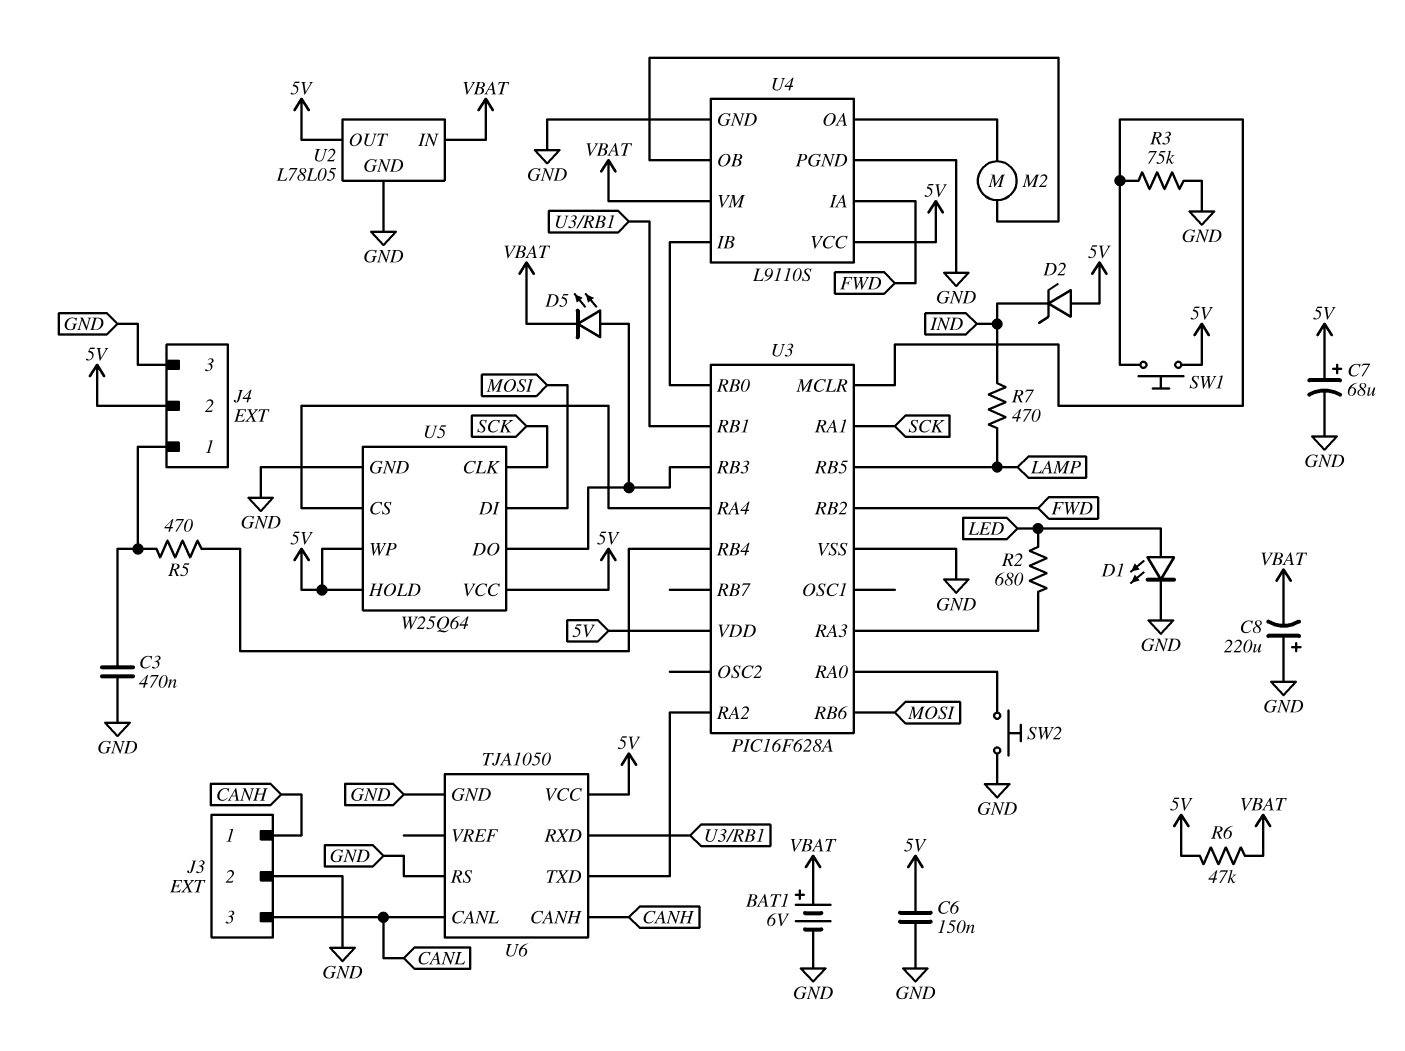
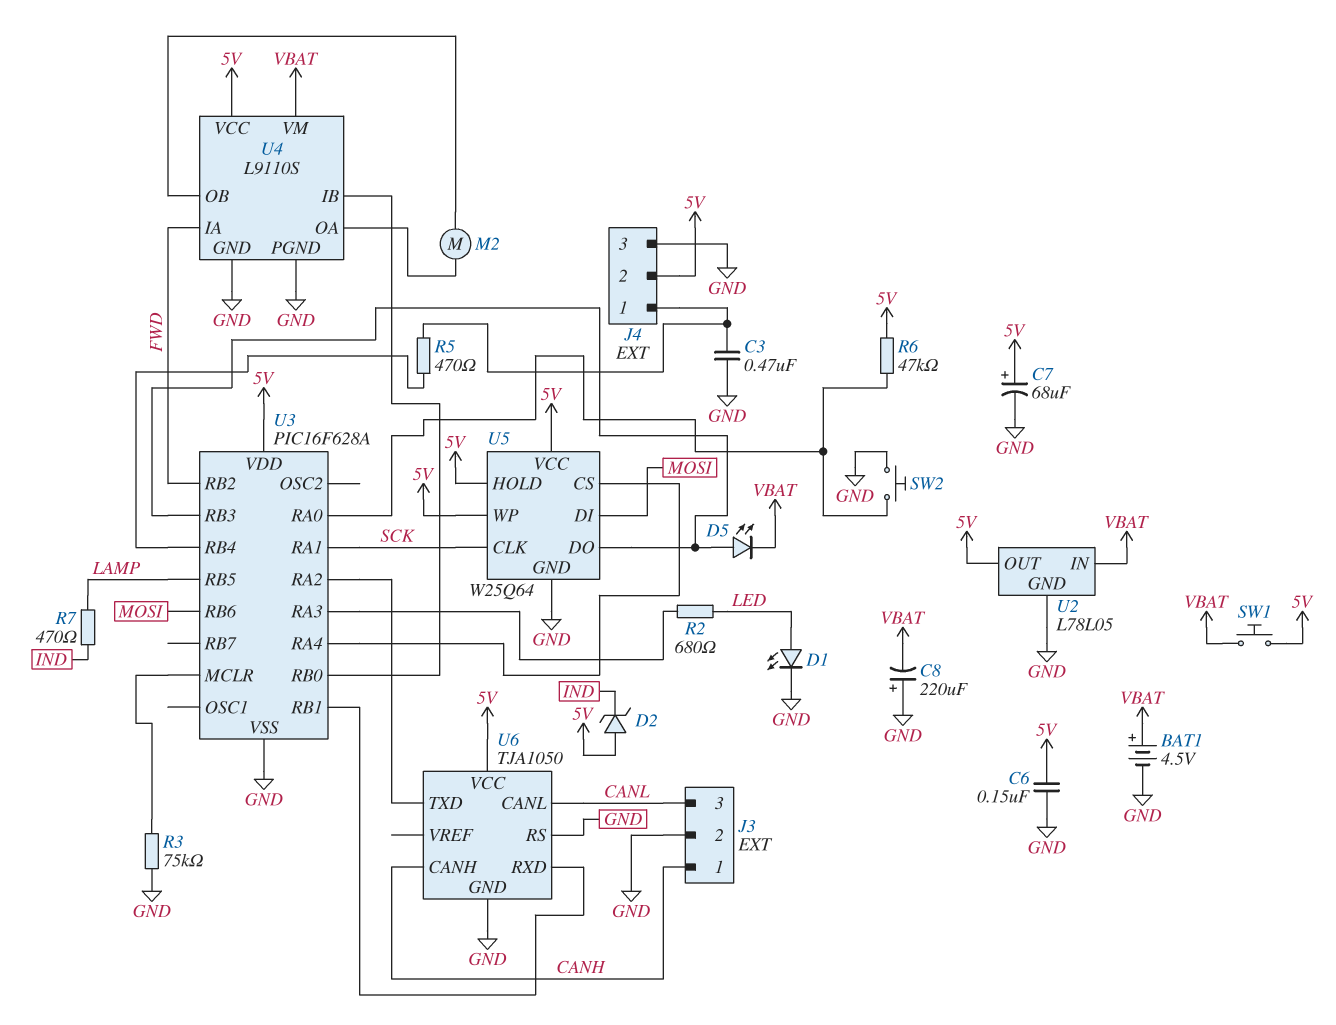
BAT1: 6V (plus VBAT, minus GND) -> 4.5V (plus VBAT, minus GND)
R6: 47k (5V, VBAT) -> 47k (5V, U3/RA0)
SW1: button (5V, U3/MCLR) -> button (5V, VBAT)

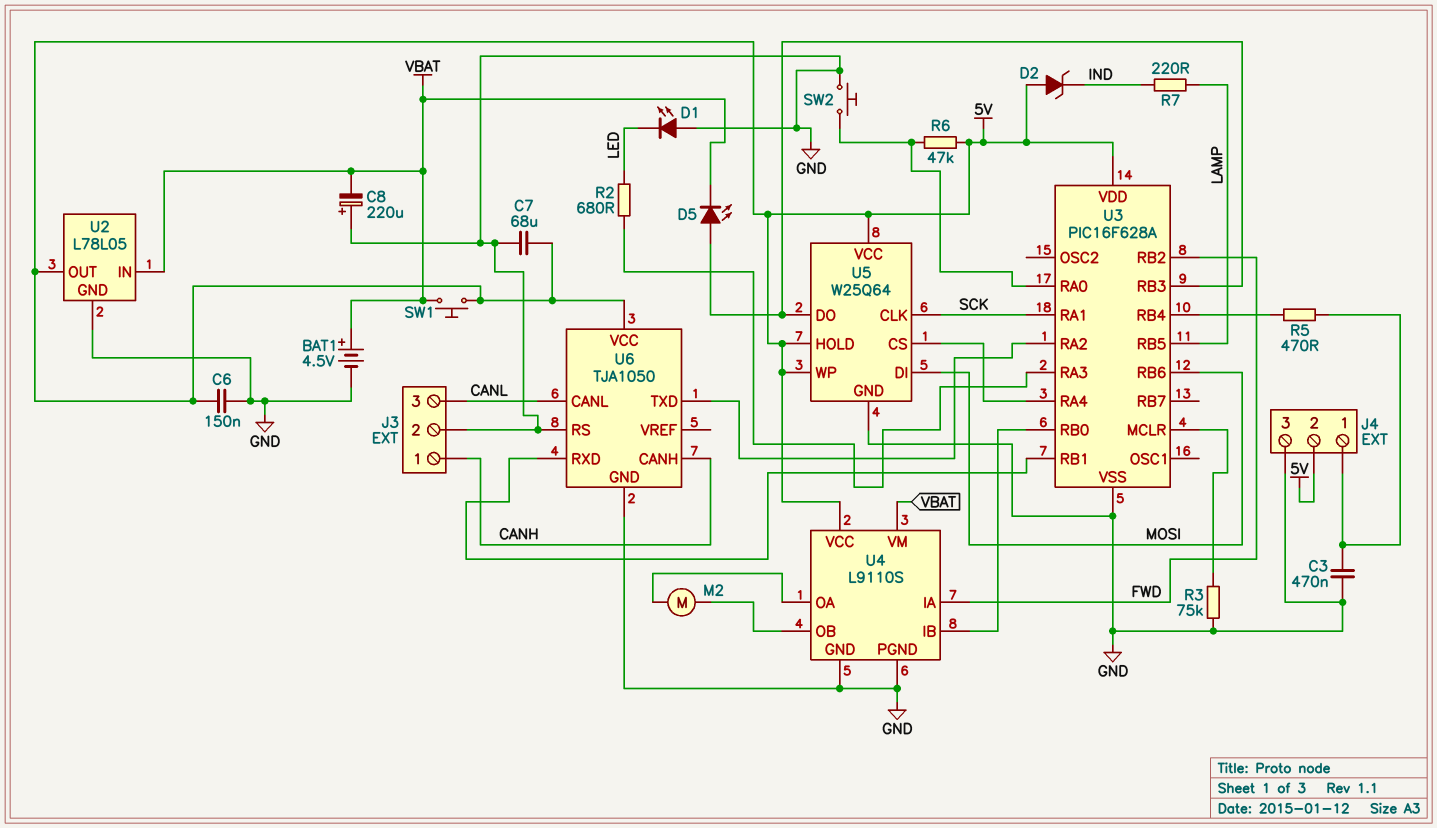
C7: 68uF (plus 5V, minus GND) -> 68uF (5V, GND)
D1: LED (A LED, K GND) -> LED (A GND, K LED)
R7: 470 (IND, LAMP) -> 220 (IND, LAMP)

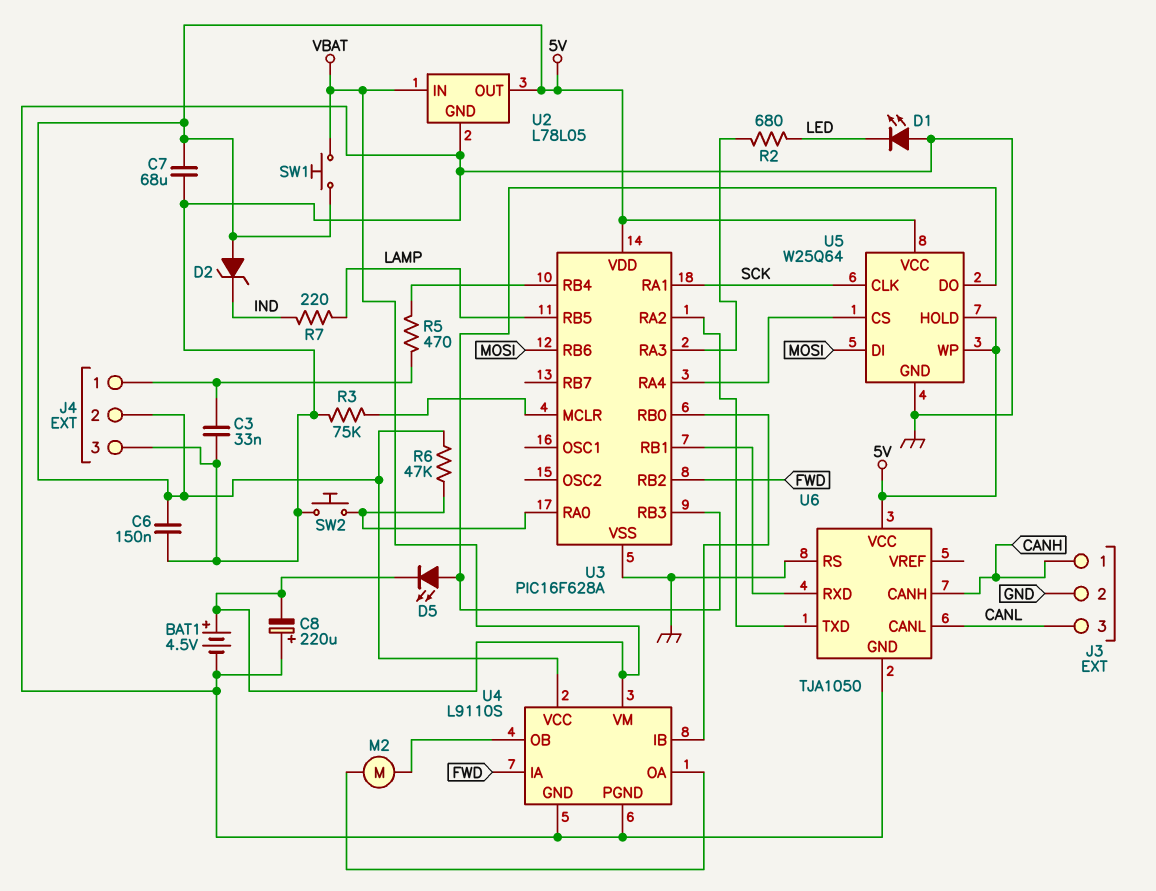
C3: 470nF (GND, J4/1) -> 33nF (GND, J4/1)

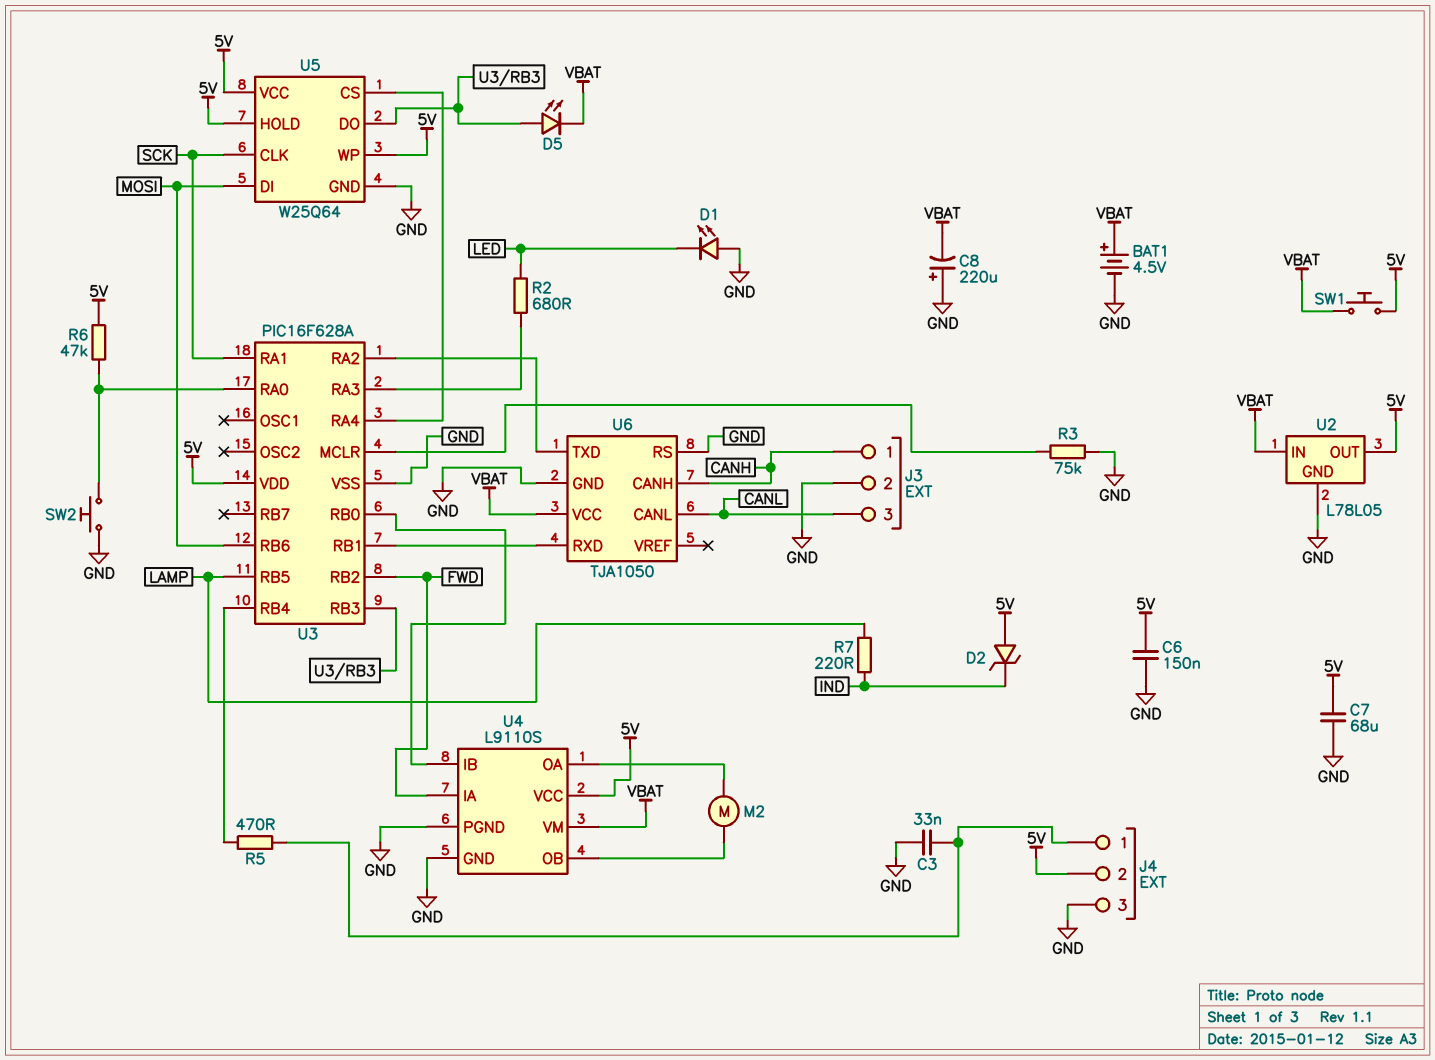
U6 pin VCC: 5V -> VBAT

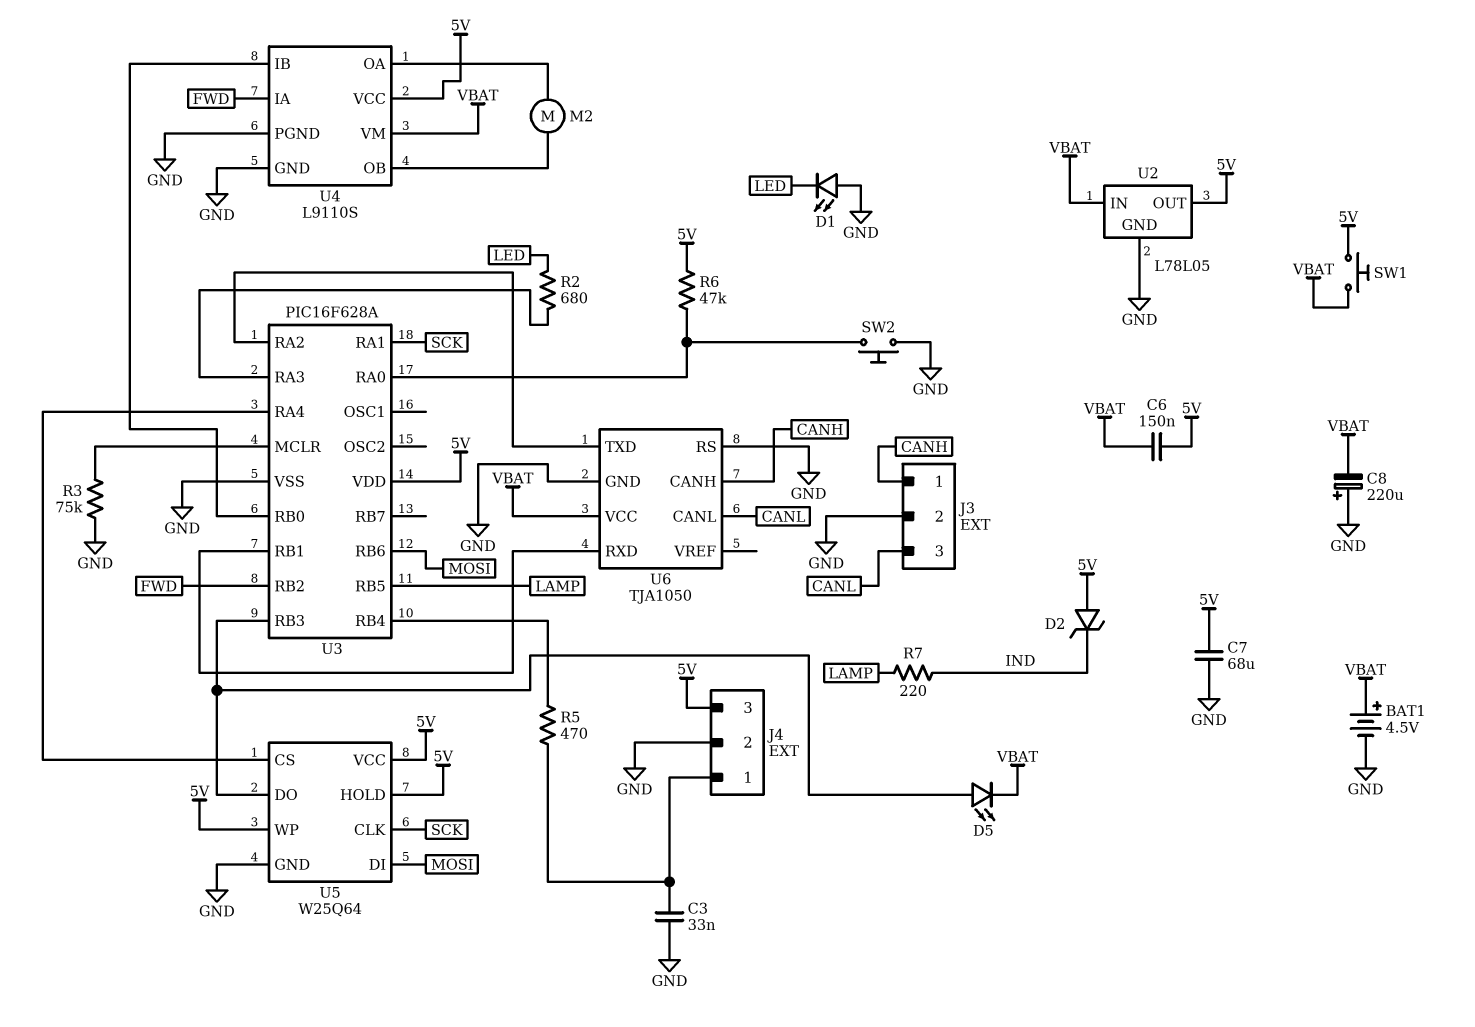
C6: 150nF (5V, GND) -> 150nF (5V, VBAT)
J4 pin 2: 5V -> GND
J4 pin 3: GND -> 5V

